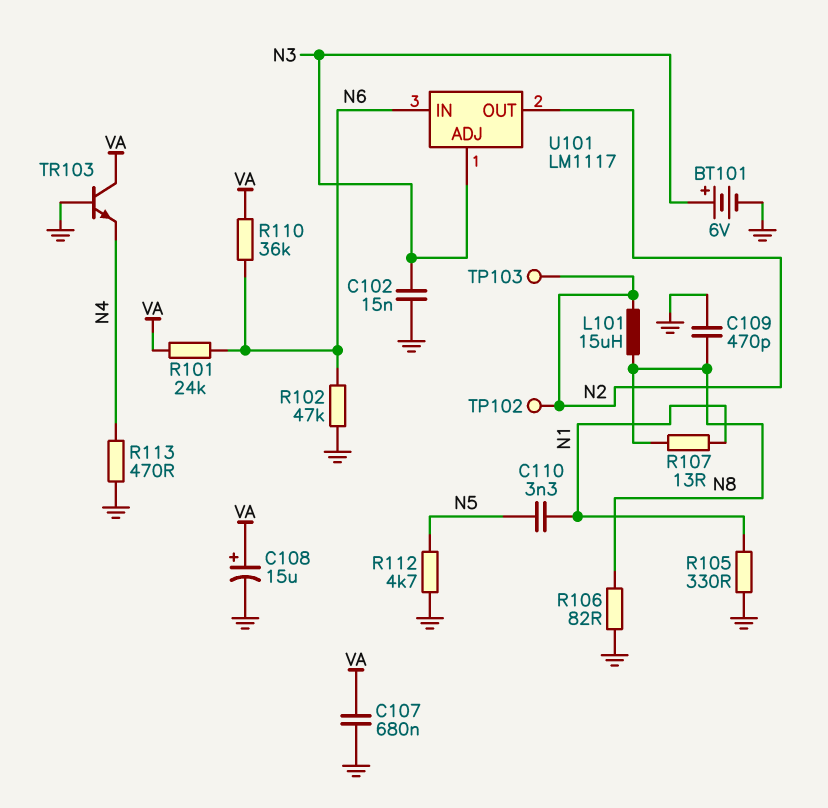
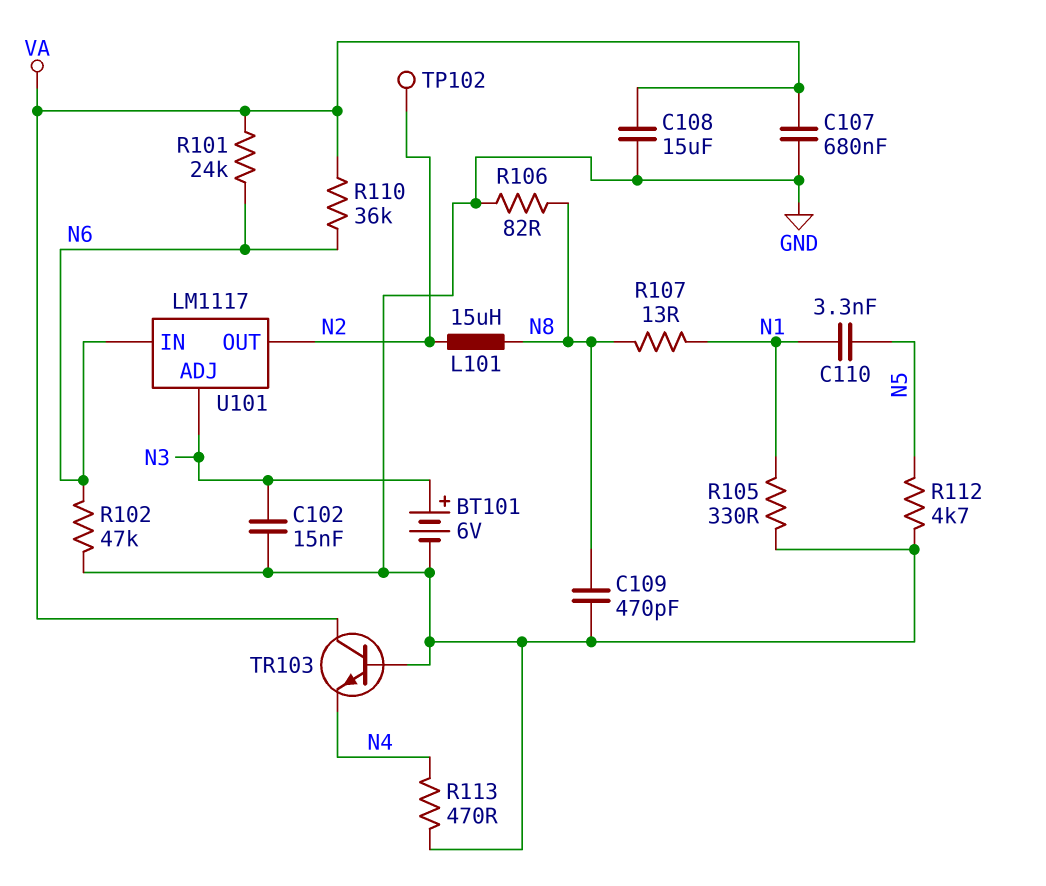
C108: 15uF (plus VA, minus GND) -> 15uF (GND, VA)
TP103: test point (N2) -> none

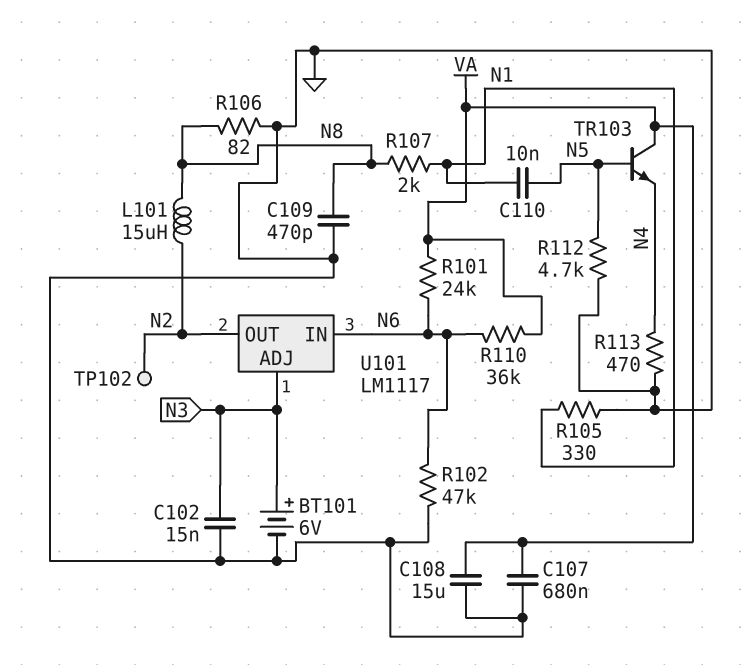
C110: 3.3nF (N1, N5) -> 10nF (N1, N5)
R107: 13 (N1, N8) -> 2k (N1, N8)
TR103: NPN (B GND, C VA, E N4) -> NPN (B N5, C VA, E N4)

